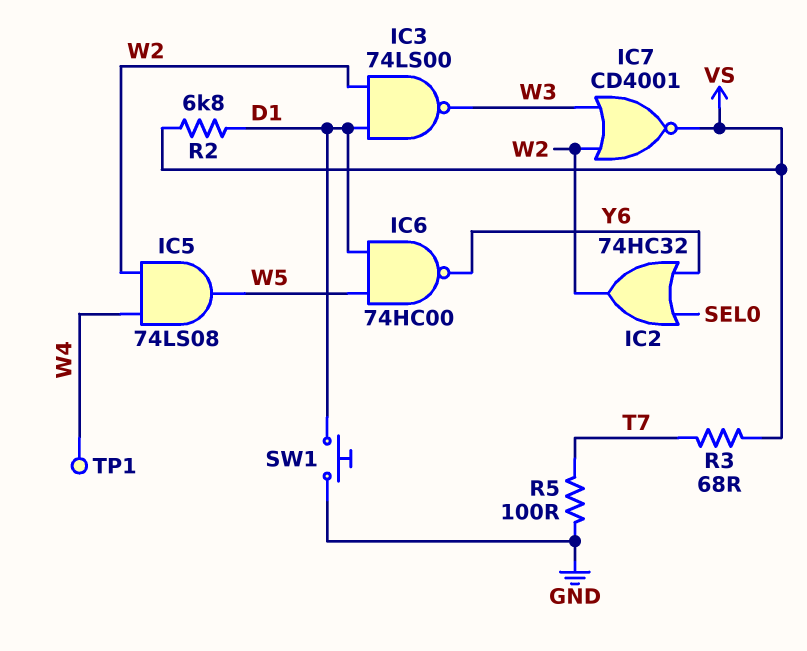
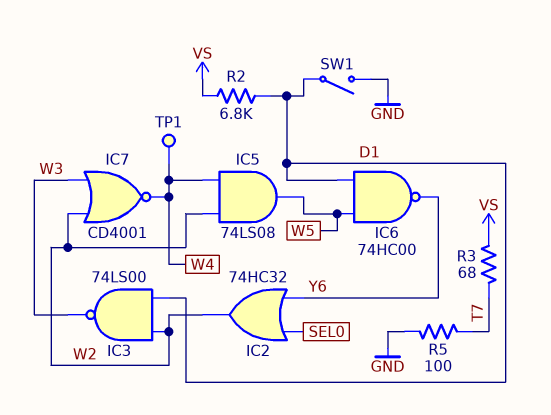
IC7: NOR CD4001 (in W2, in W3, out VS) -> NOR CD4001 (in W2, in W3, out W4)
SW1: button (D1, GND) -> switch (D1, GND)

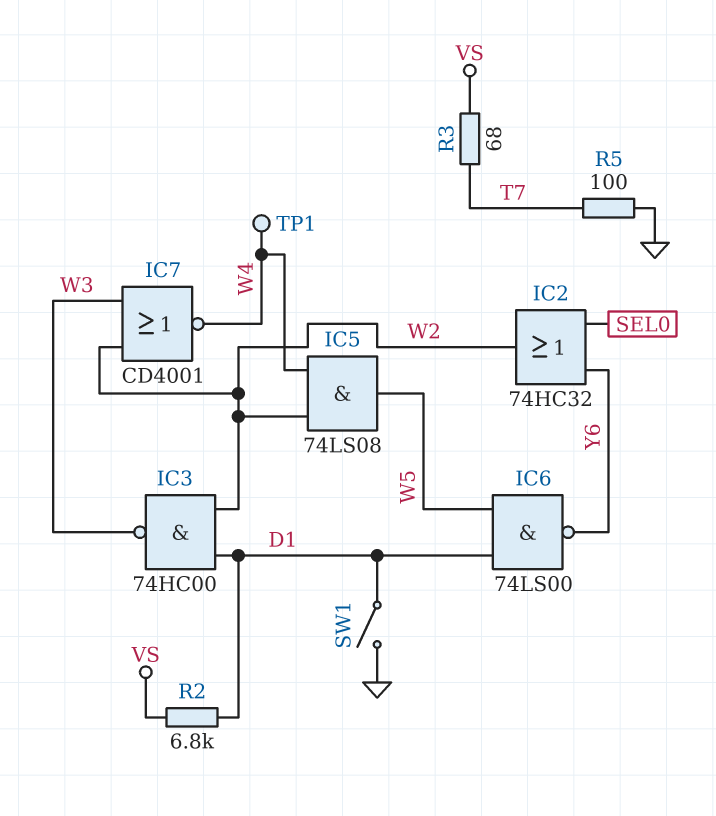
IC3: NAND 74LS00 (in D1, in W2, out W3) -> NAND 74HC00 (in D1, in W2, out W3)
IC6: NAND 74HC00 (in D1, in W5, out Y6) -> NAND 74LS00 (in D1, in W5, out Y6)

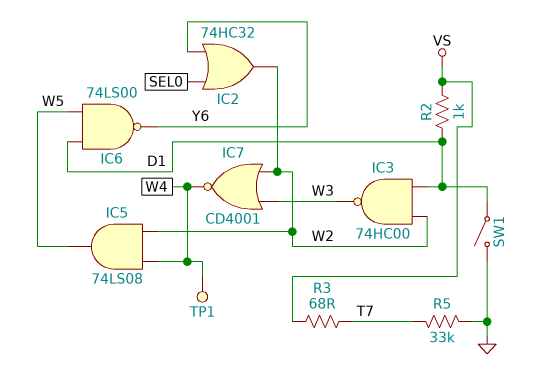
R2: 6.8k (D1, VS) -> 1k (D1, VS)
R5: 100 (GND, T7) -> 33k (GND, T7)

